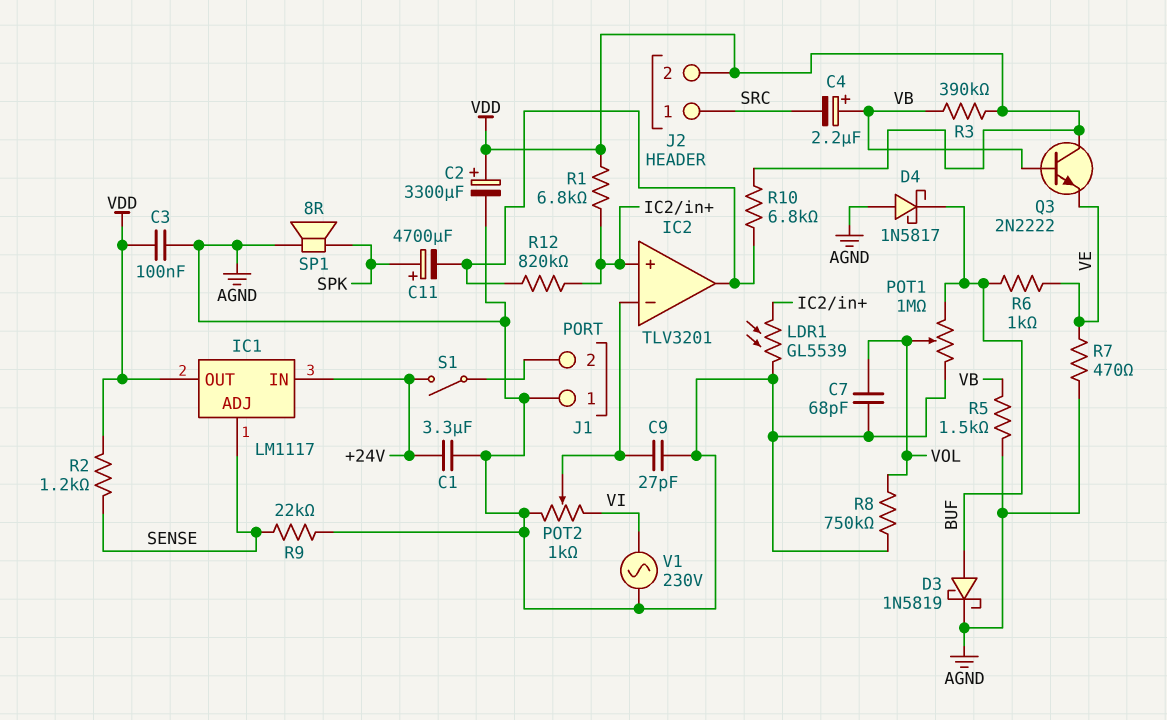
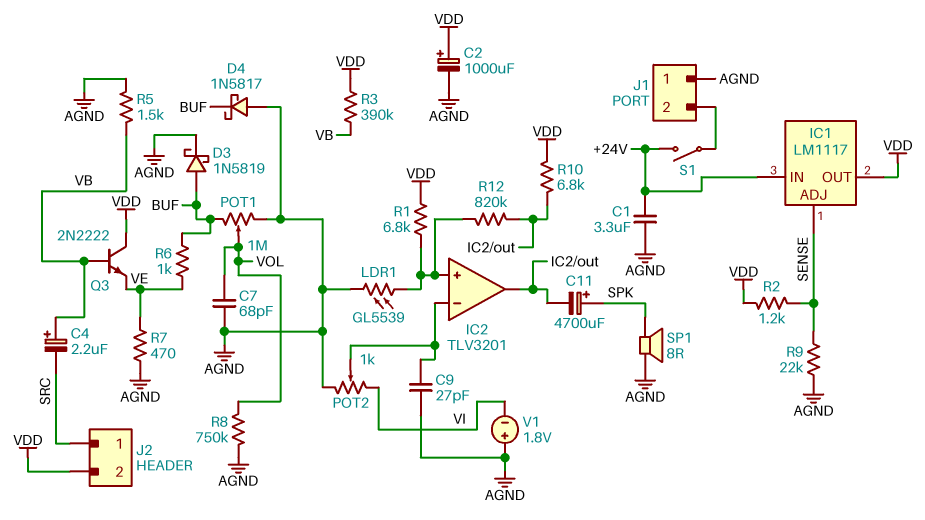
C2: 3300uF (plus VDD, minus AGND) -> 1000uF (plus VDD, minus AGND)
C3: 100nF (AGND, VDD) -> none
V1: AC 230V (AGND, VI) -> 1.8V (plus AGND, minus VI)

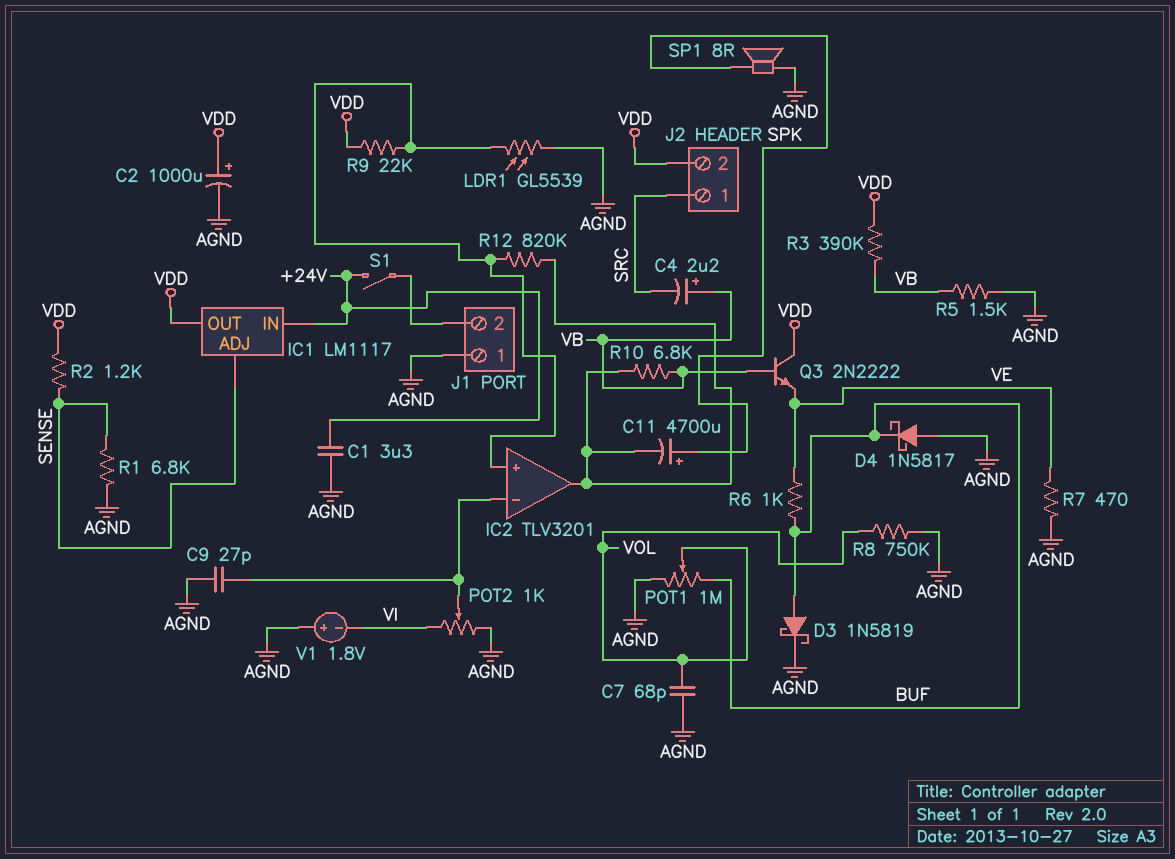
R1: 6.8k (IC2/in+, VDD) -> 6.8k (AGND, SENSE)
R9: 22k (AGND, SENSE) -> 22k (IC2/in+, VDD)
R10: 6.8k (IC2/out, VDD) -> 6.8k (IC2/out, VB)

